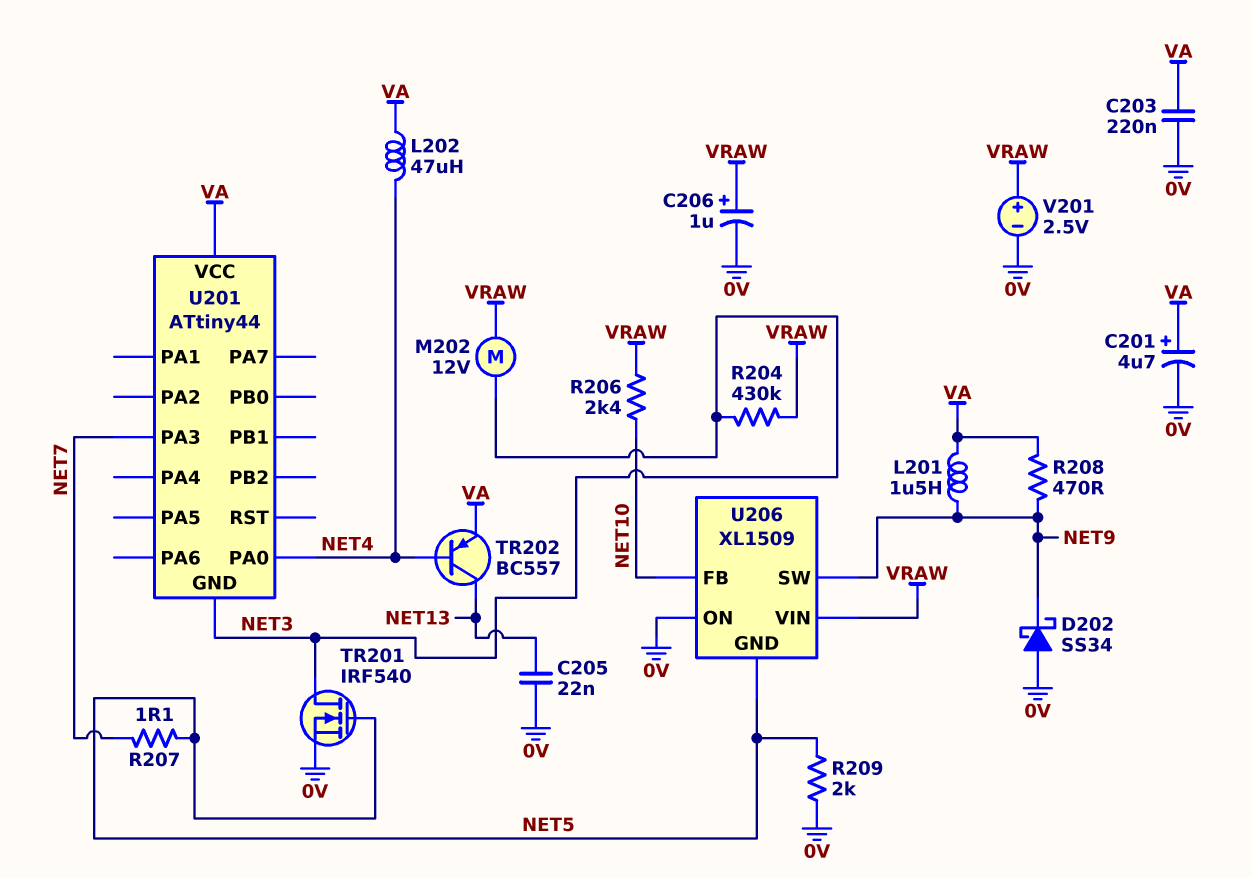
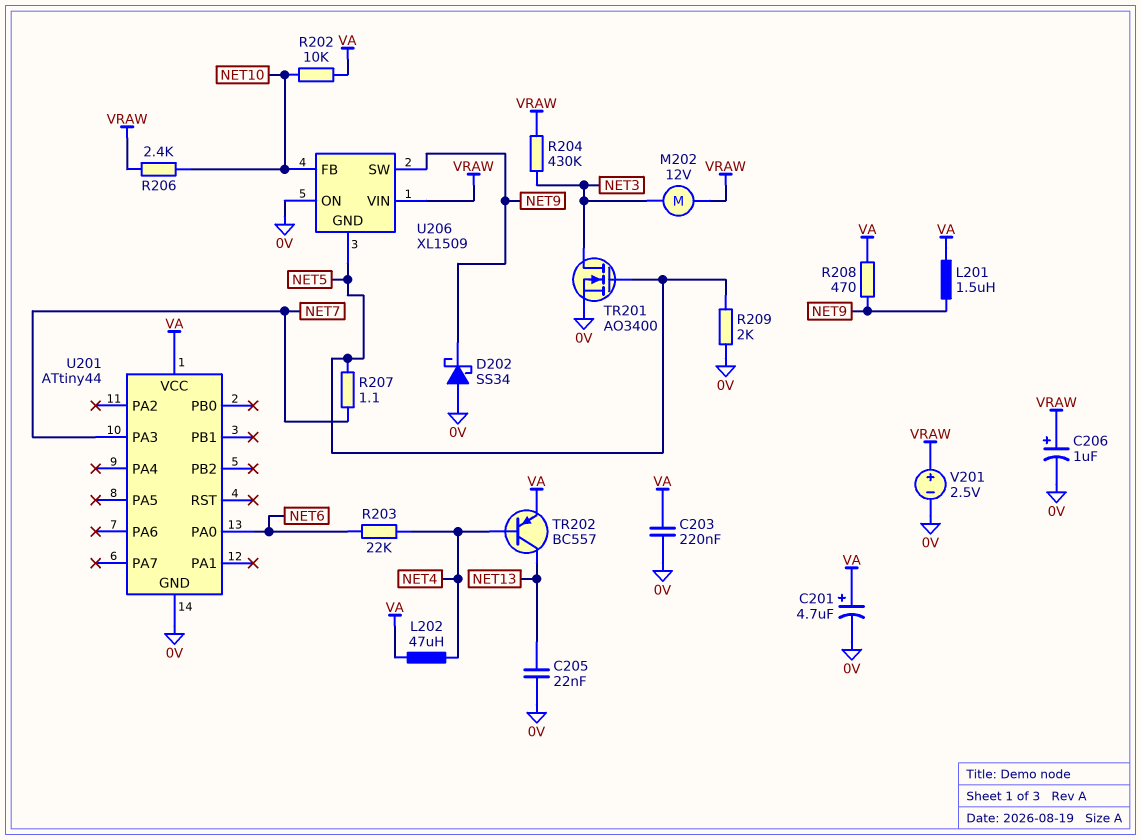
R202: none -> 10k (NET10, VA)
R203: none -> 22k (NET4, NET6)
TR201: NMOS IRF540 (G NET5, D NET3, S 0V) -> NMOS AO3400 (G NET5, D NET3, S 0V)
U201 pin GND: NET3 -> 0V
U201 pin PA0: NET4 -> NET6

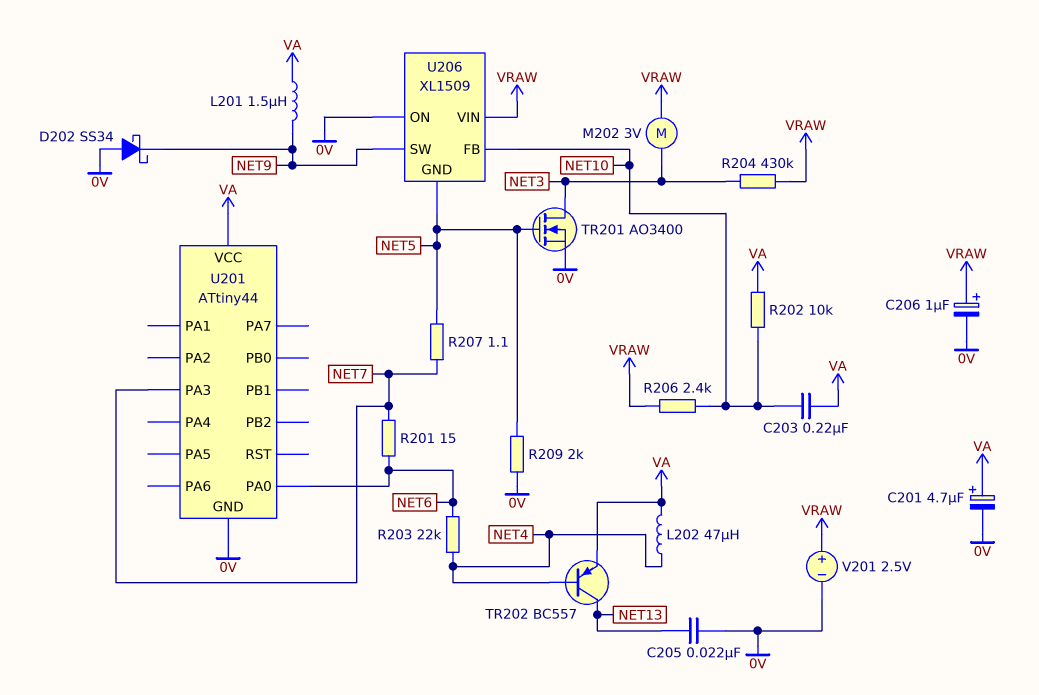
C203: 220nF (0V, VA) -> 220nF (NET10, VA)
M202: motor 12V (NET3, VRAW) -> motor 3V (NET3, VRAW)
R201: none -> 15 (NET6, NET7)
R208: 470 (NET9, VA) -> none

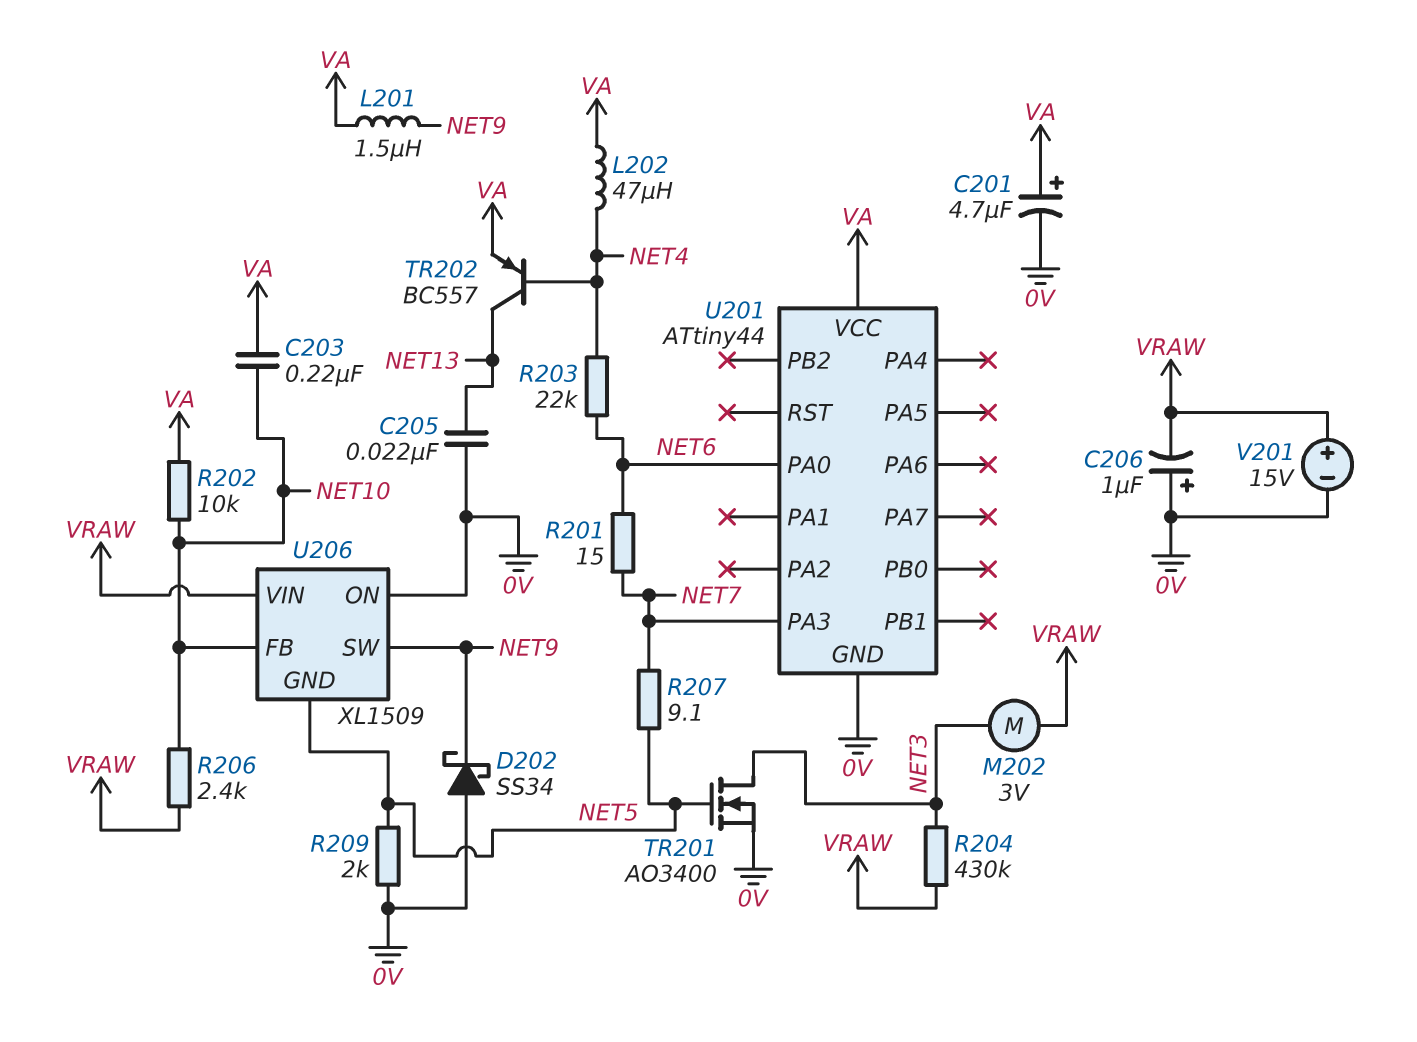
C206: 1uF (plus VRAW, minus 0V) -> 1uF (plus 0V, minus VRAW)
R207: 1.1 (NET5, NET7) -> 9.1 (NET5, NET7)
V201: 2.5V (plus VRAW, minus 0V) -> 15V (plus VRAW, minus 0V)

